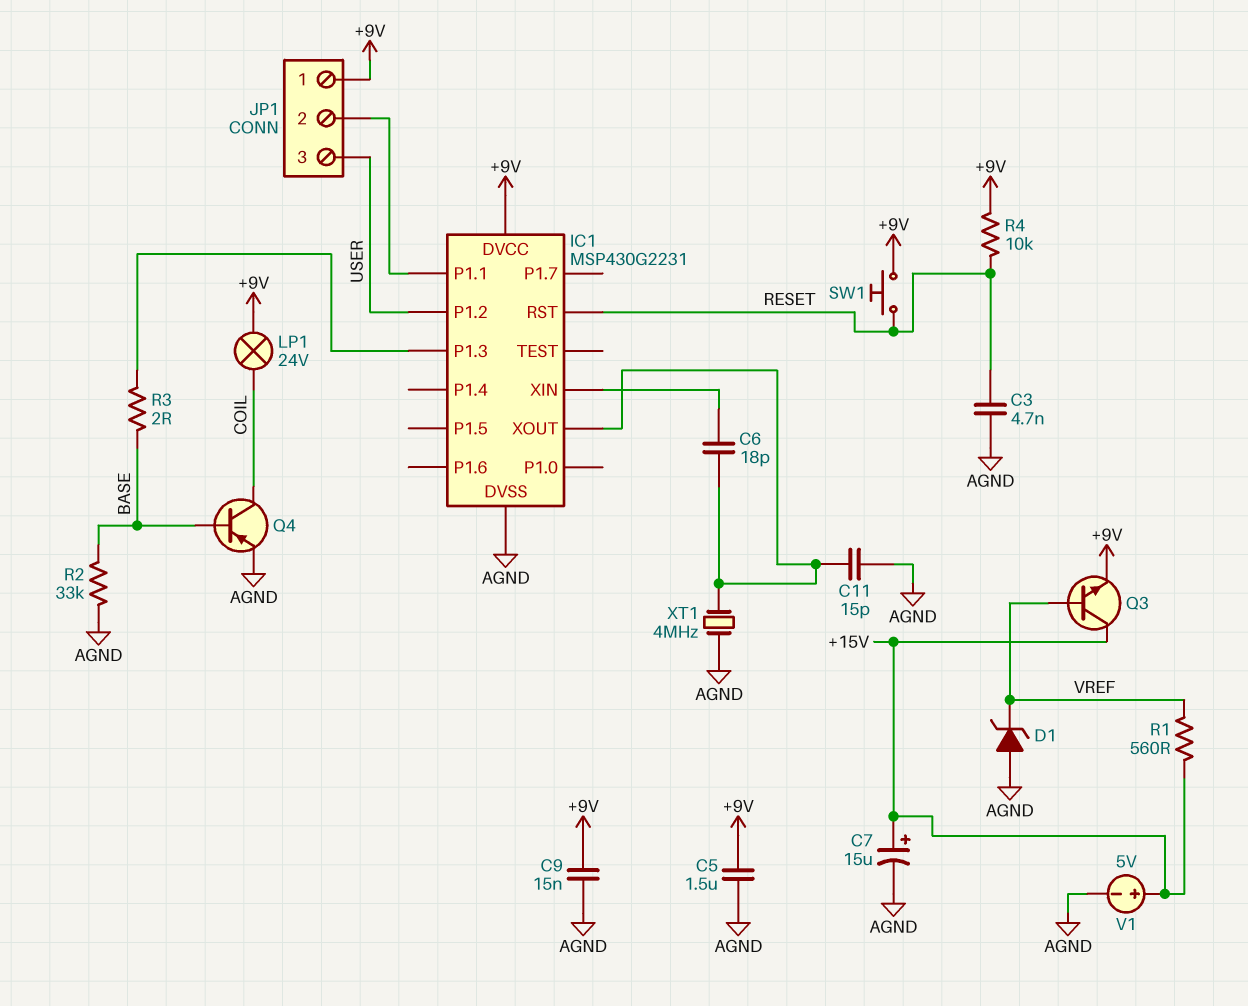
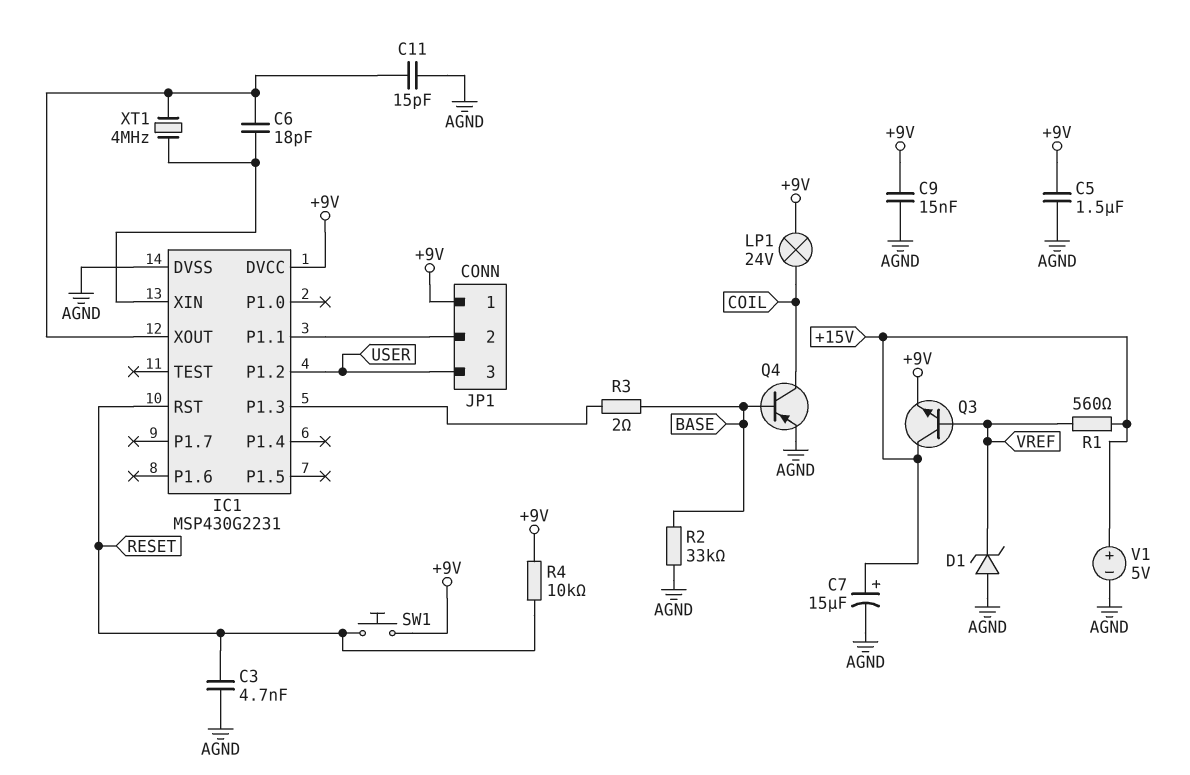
XT1: 4MHz (AGND, IC1/XOUT) -> 4MHz (IC1/XIN, IC1/XOUT)

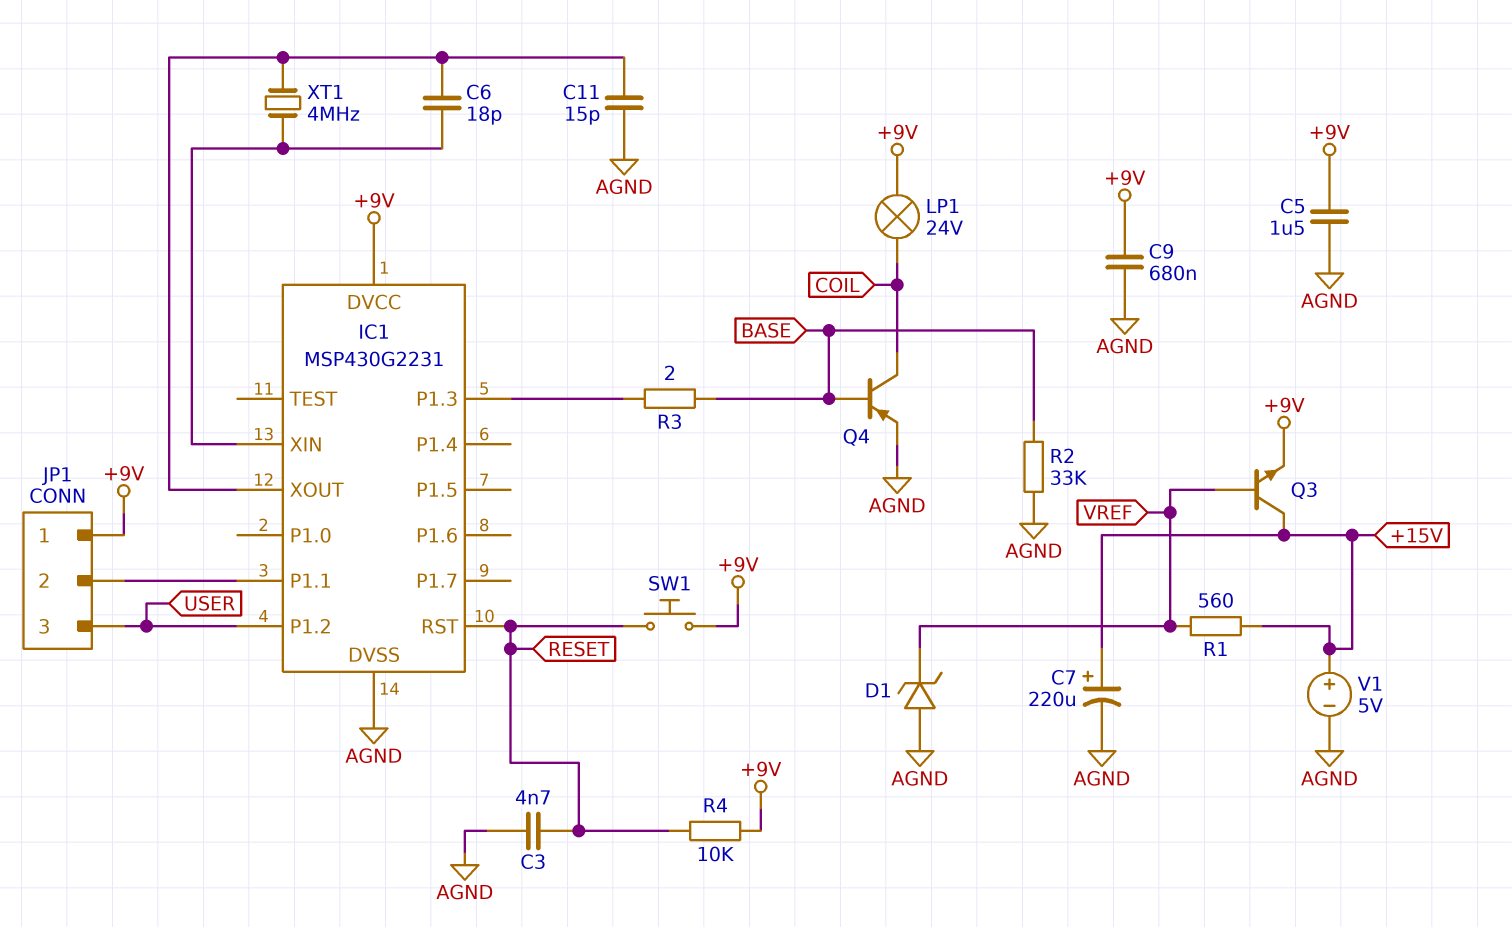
C7: 15uF (plus +15V, minus AGND) -> 220uF (plus +15V, minus AGND)
C9: 15nF (+9V, AGND) -> 680nF (+9V, AGND)

